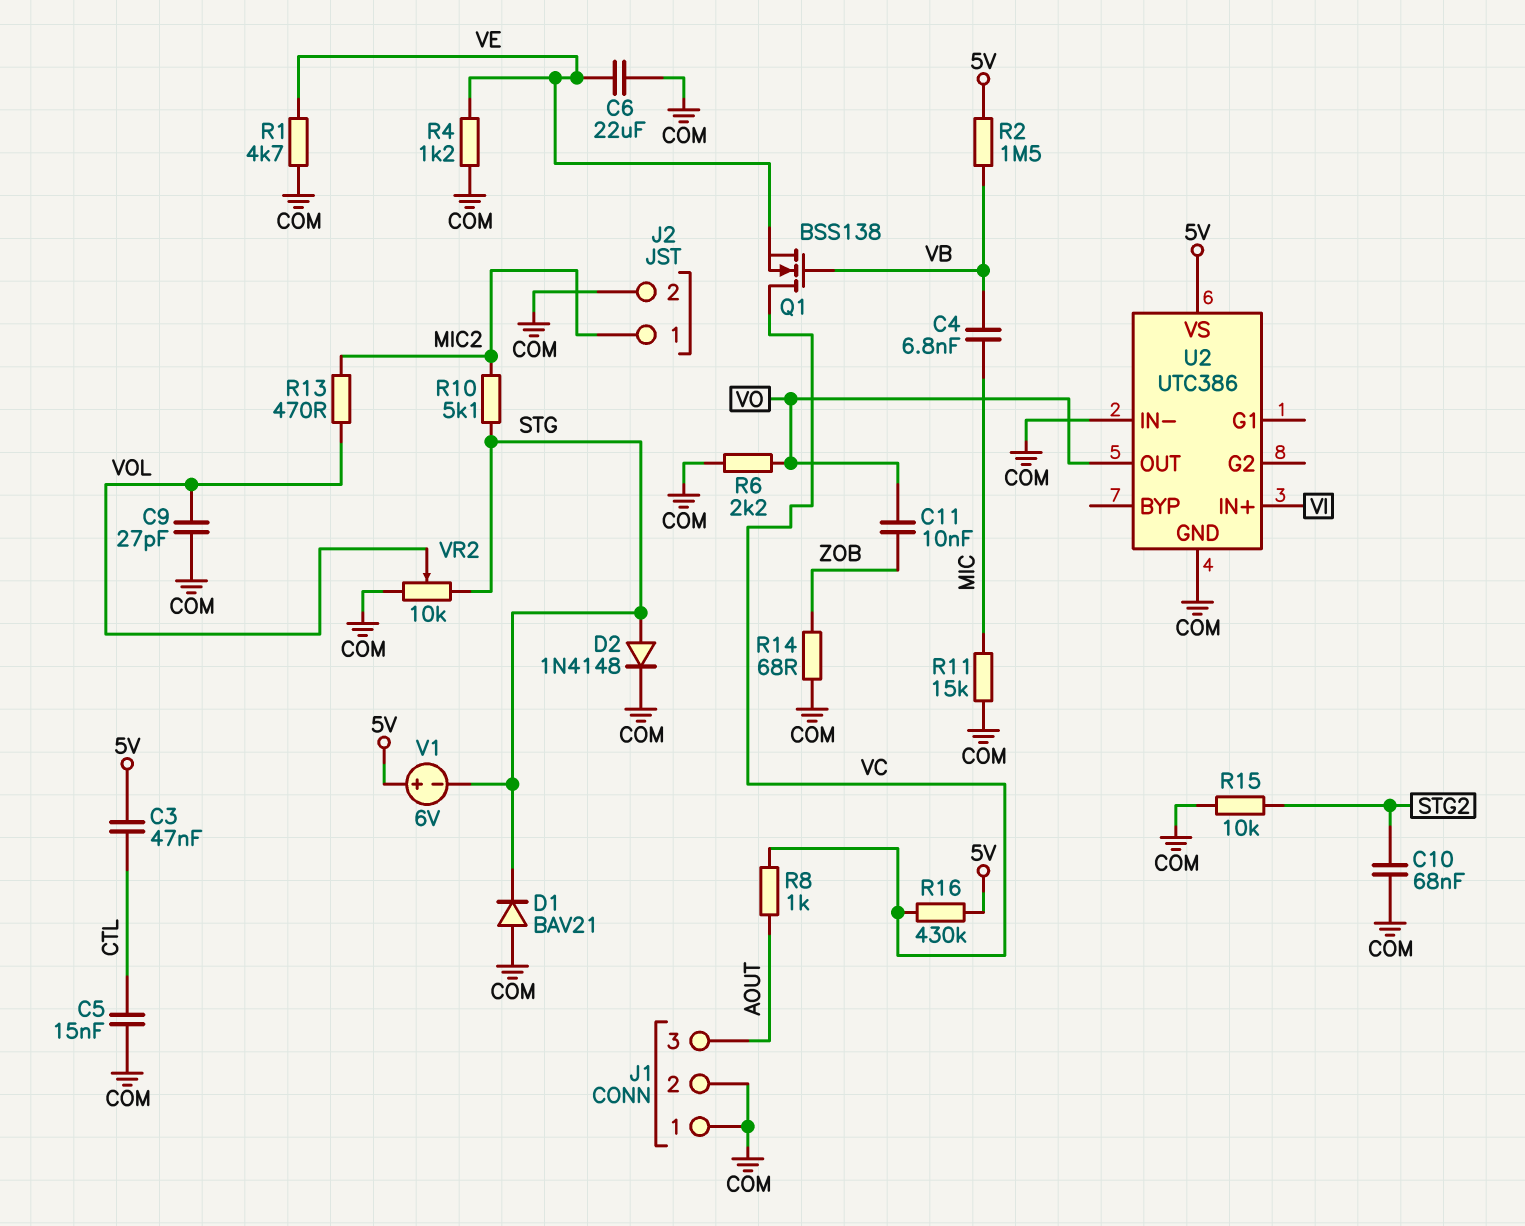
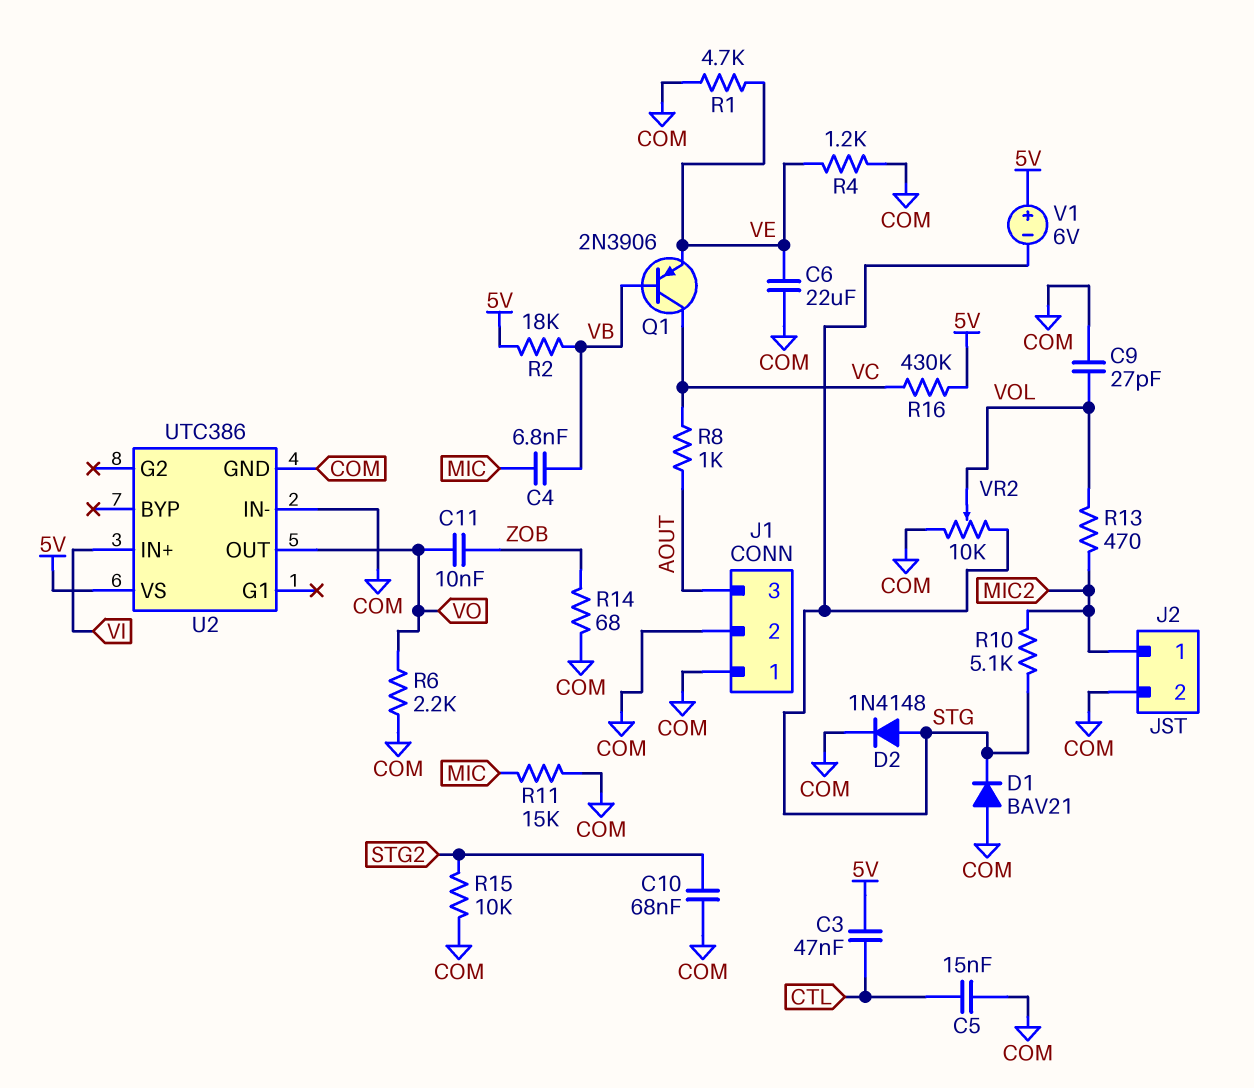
Q1: NMOS BSS138 (G VB, D VC, S VE) -> PNP 2N3906 (B VB, C VC, E VE)
R2: 1.5M (5V, VB) -> 18k (5V, VB)

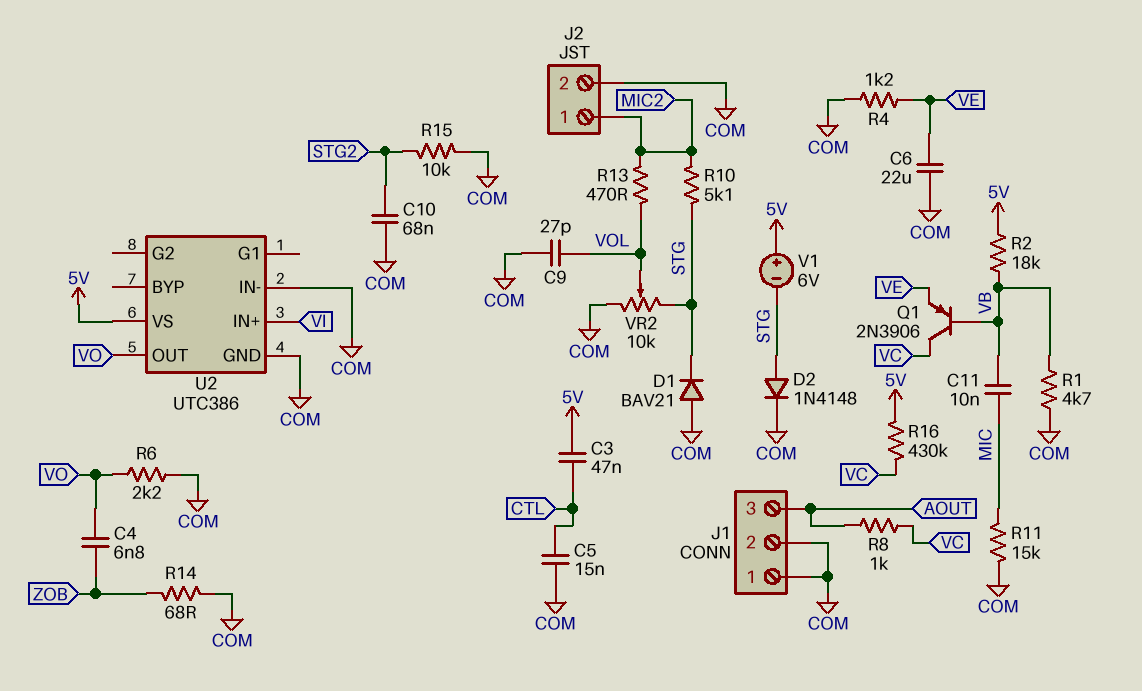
C4: 6.8nF (MIC, VB) -> 6.8nF (VO, ZOB)
C11: 10nF (VO, ZOB) -> 10nF (MIC, VB)
R1: 4.7k (COM, VE) -> 4.7k (COM, VB)

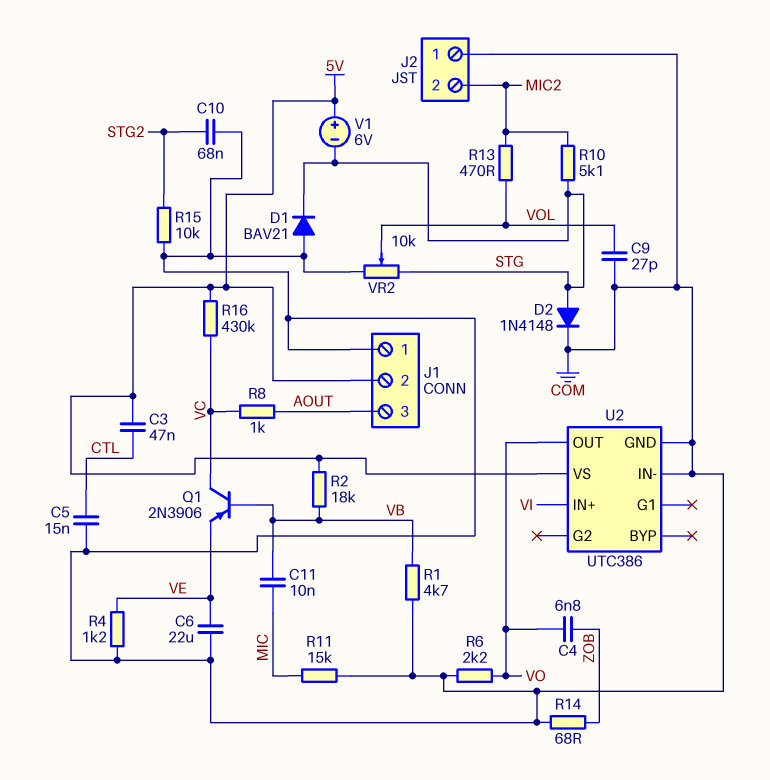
J1 pin 2: COM -> 5V
J2 pin 1: MIC2 -> COM
J2 pin 2: COM -> MIC2

